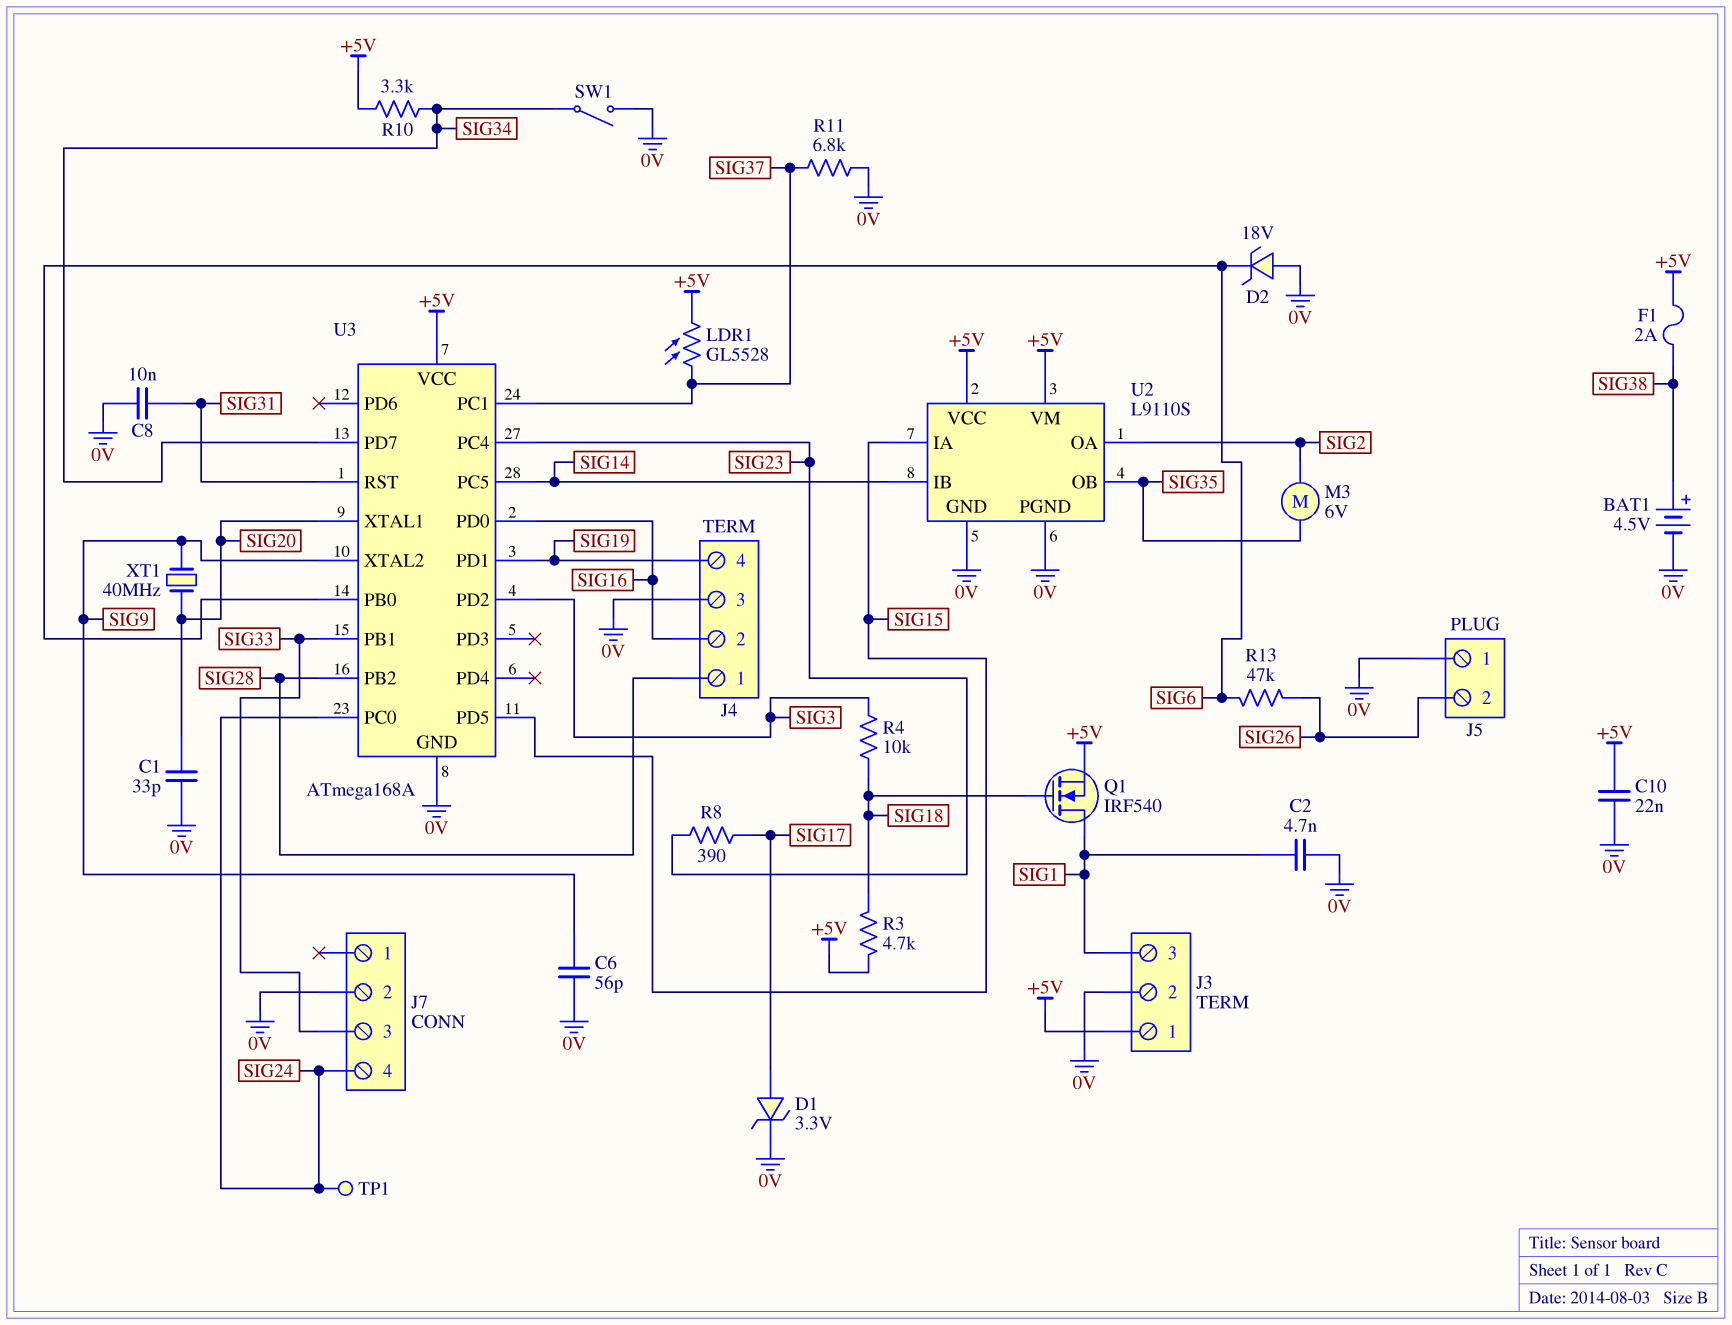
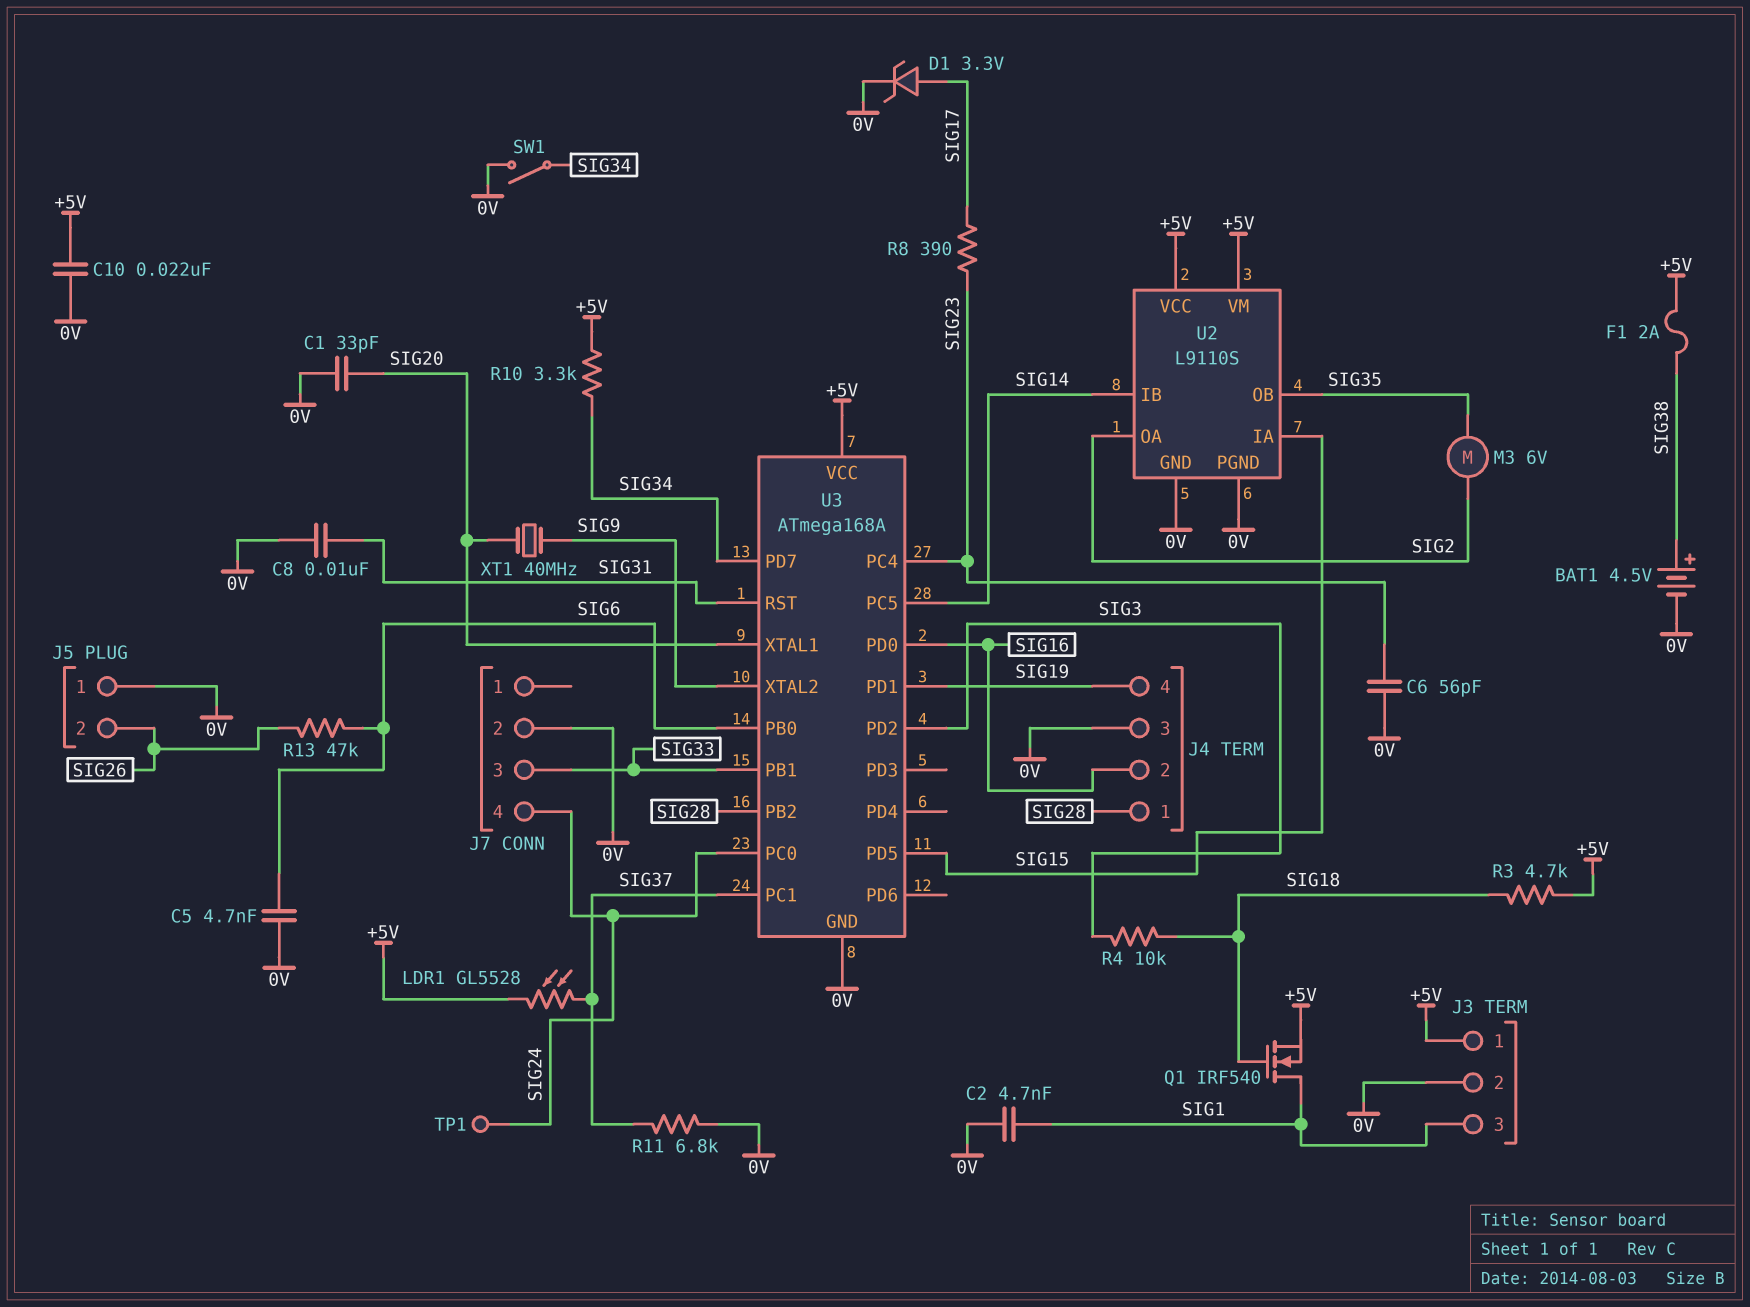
C5: none -> 4.7nF (0V, SIG6)
C6: 56pF (0V, SIG9) -> 56pF (0V, SIG23)
D2: zener 18V (A 0V, K SIG6) -> none

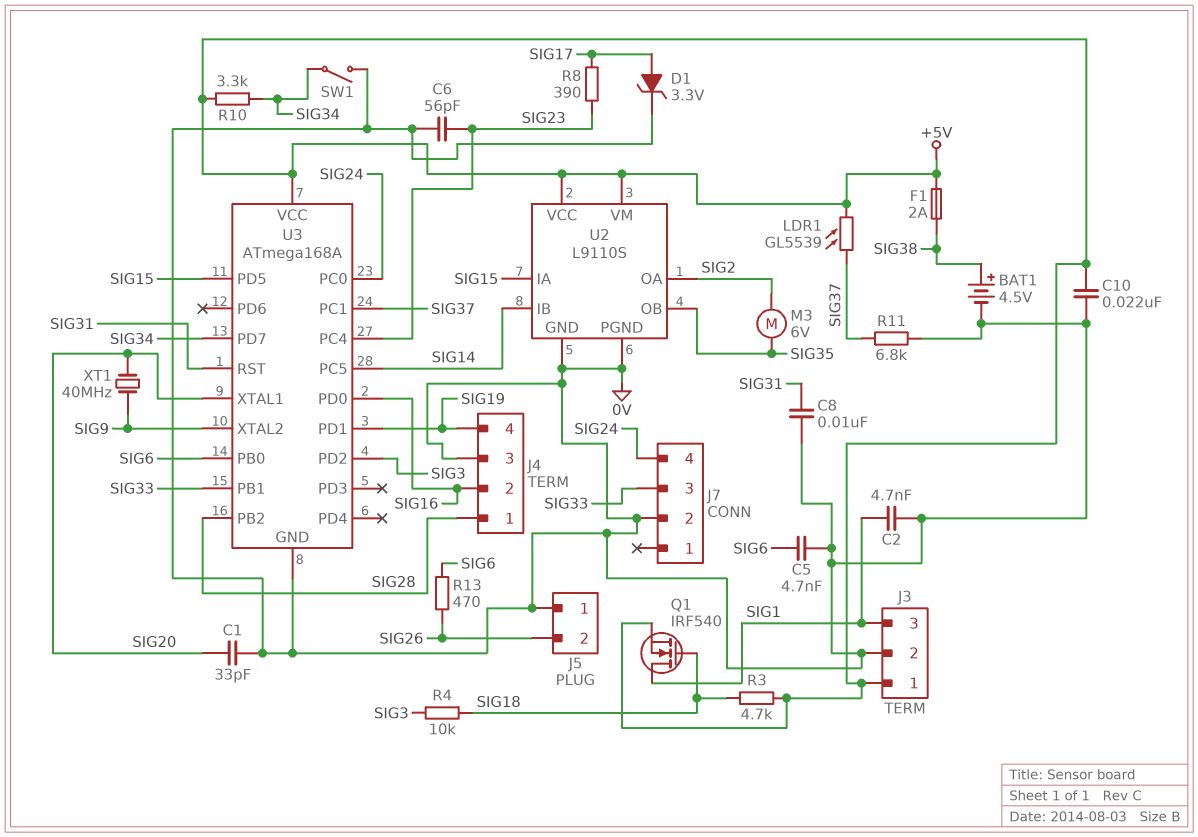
LDR1: GL5528 (+5V, SIG37) -> GL5539 (+5V, SIG37)
R13: 47k (SIG6, SIG26) -> 470 (SIG6, SIG26)
TP1: test point (SIG24) -> none

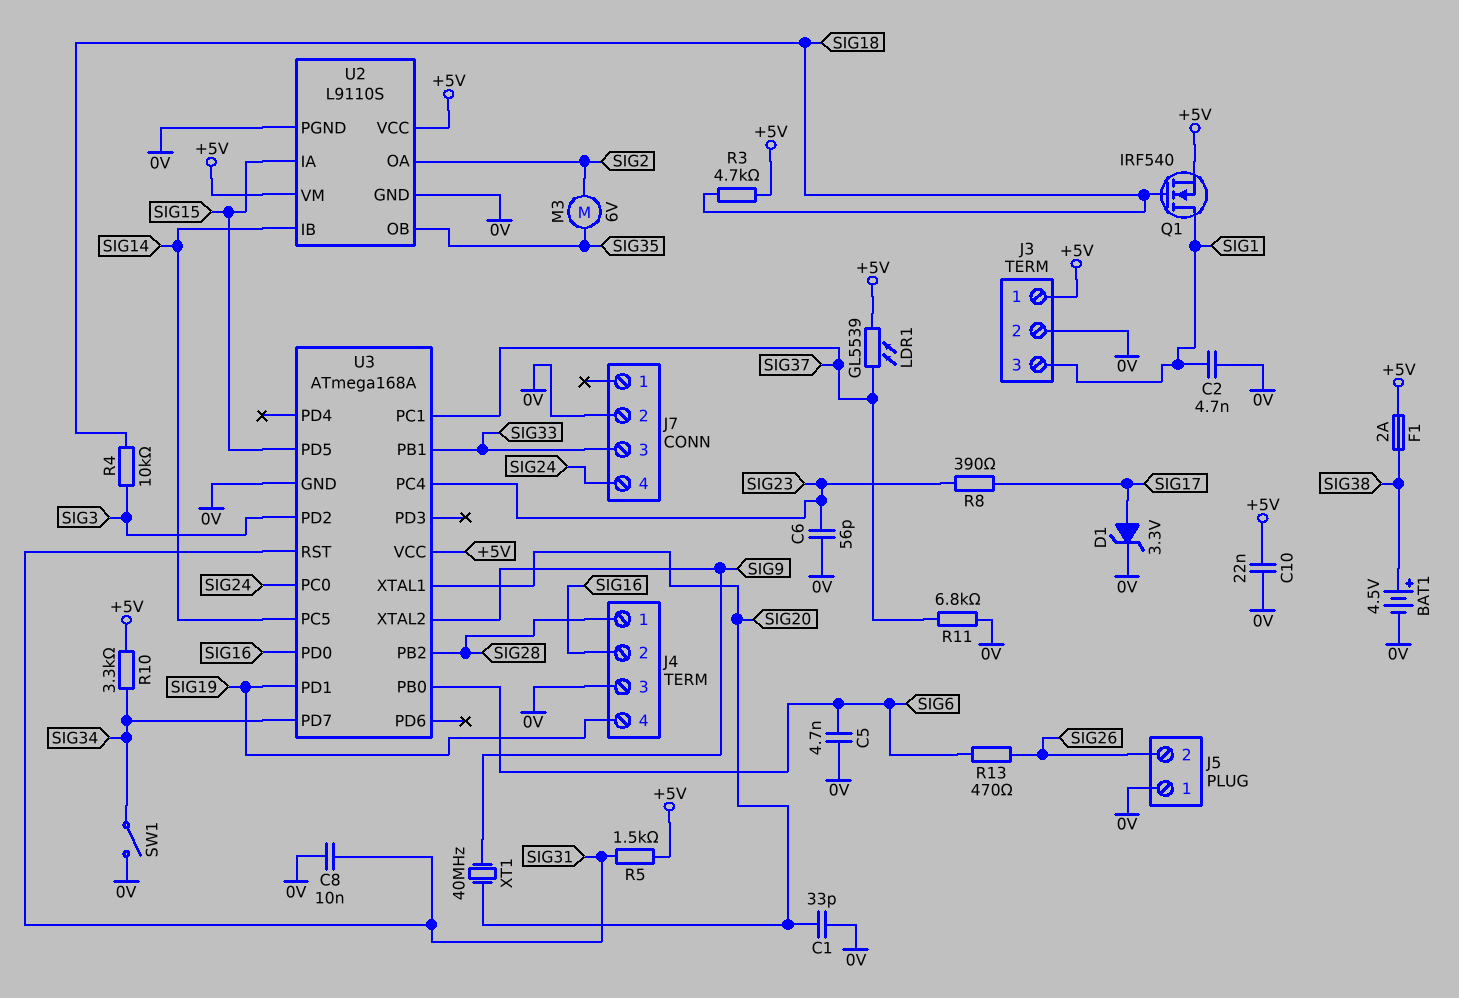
R5: none -> 1.5k (+5V, SIG31)

